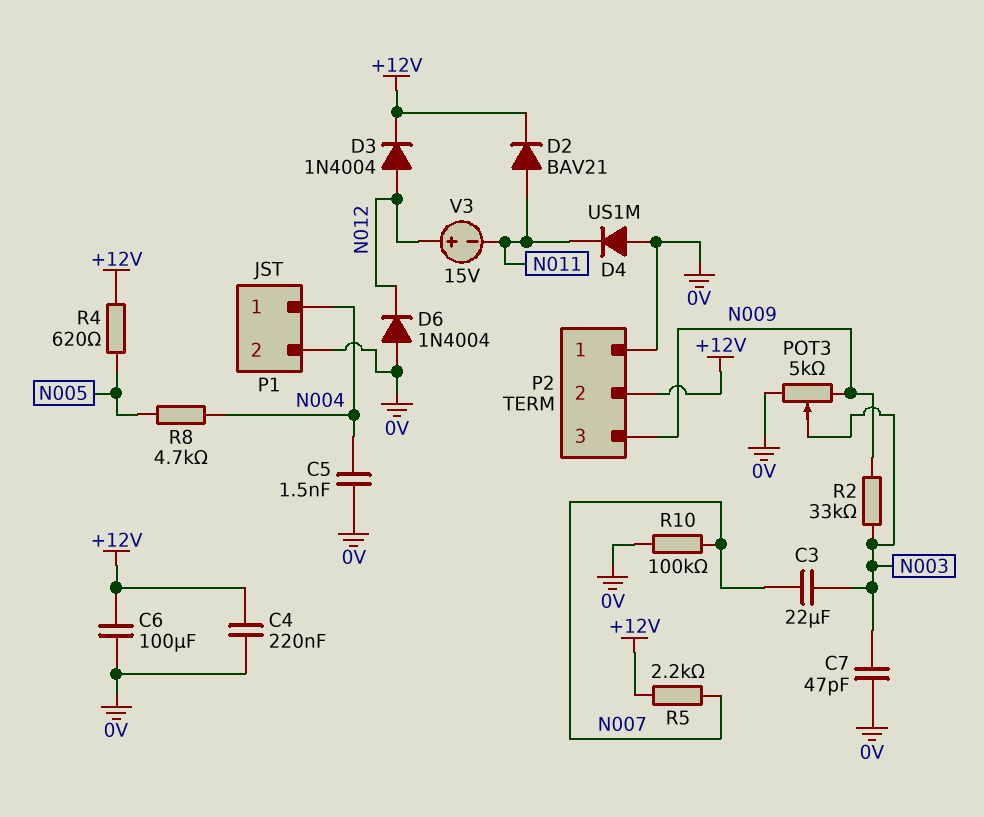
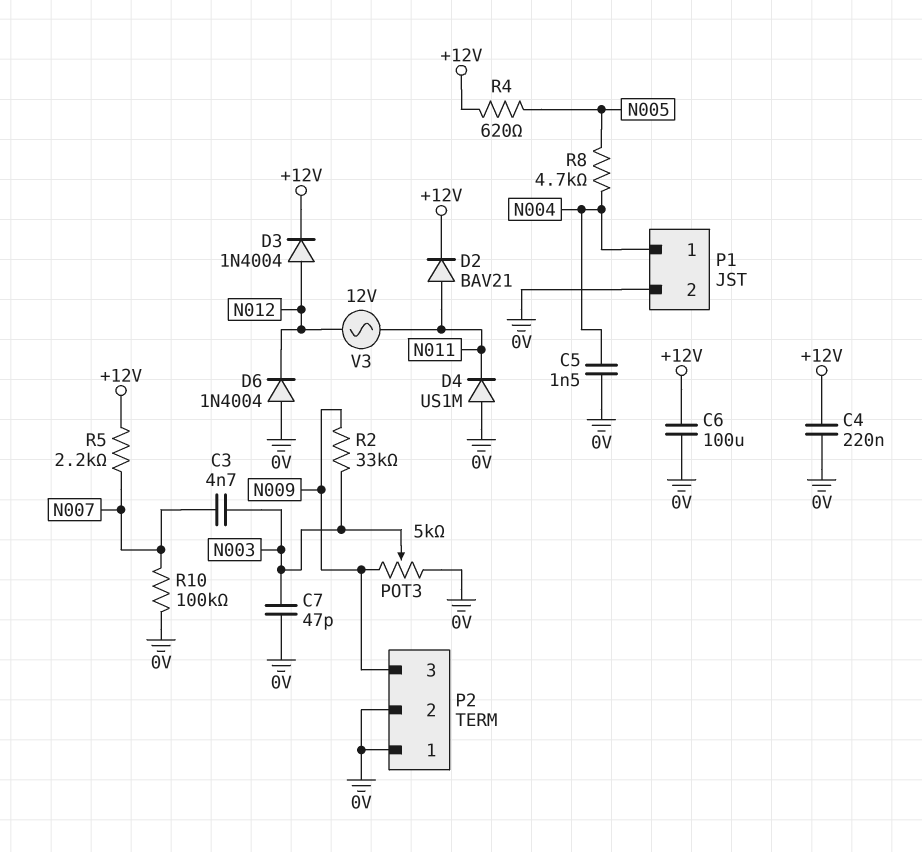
C3: 22uF (N003, N007) -> 4.7nF (N003, N007)
P2 pin 2: +12V -> 0V
V3: 15V (plus N012, minus N011) -> AC 12V (N011, N012)

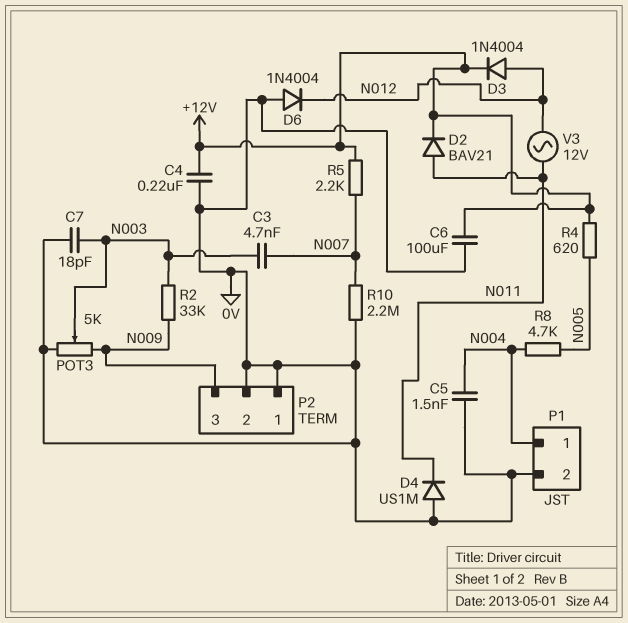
C7: 47pF (0V, N003) -> 18pF (0V, N003)
R10: 100k (0V, N007) -> 2.2M (0V, N007)

